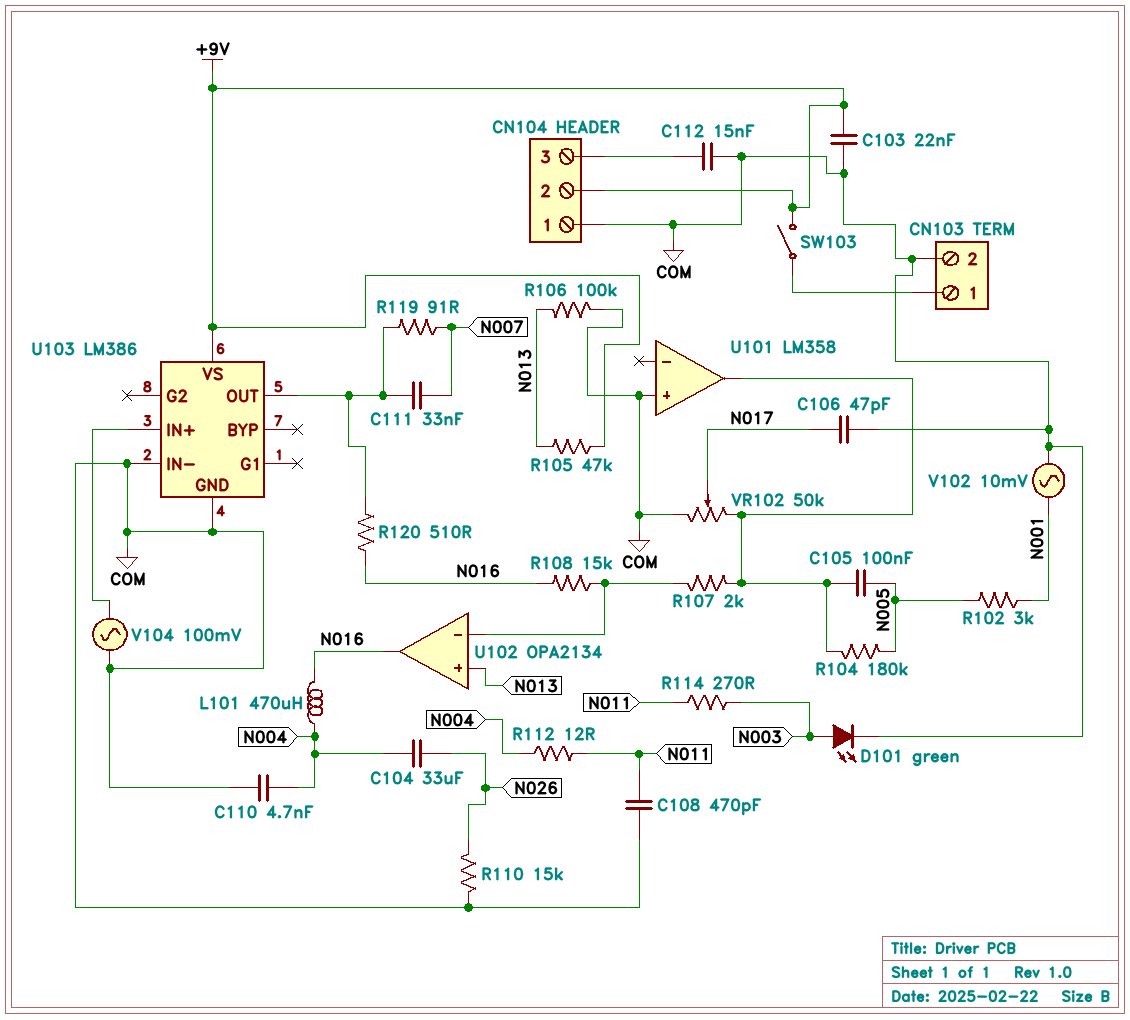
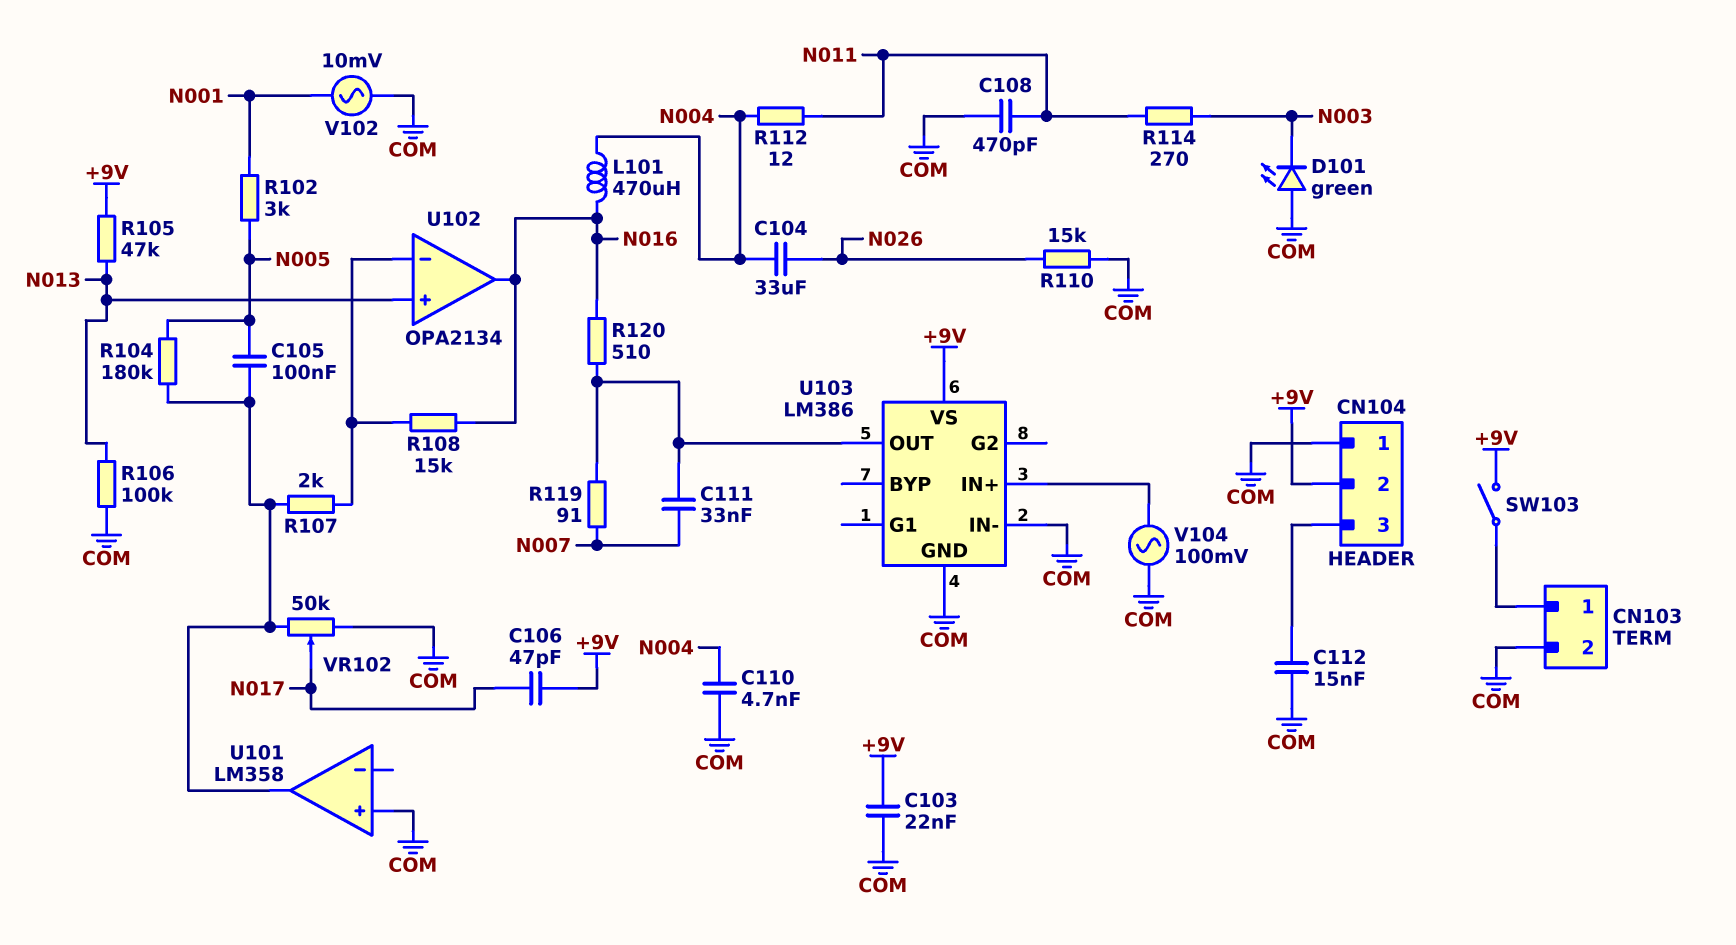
C106: 47pF (COM, N017) -> 47pF (+9V, N017)
D101: LED green (A N003, K COM) -> LED green (A COM, K N003)

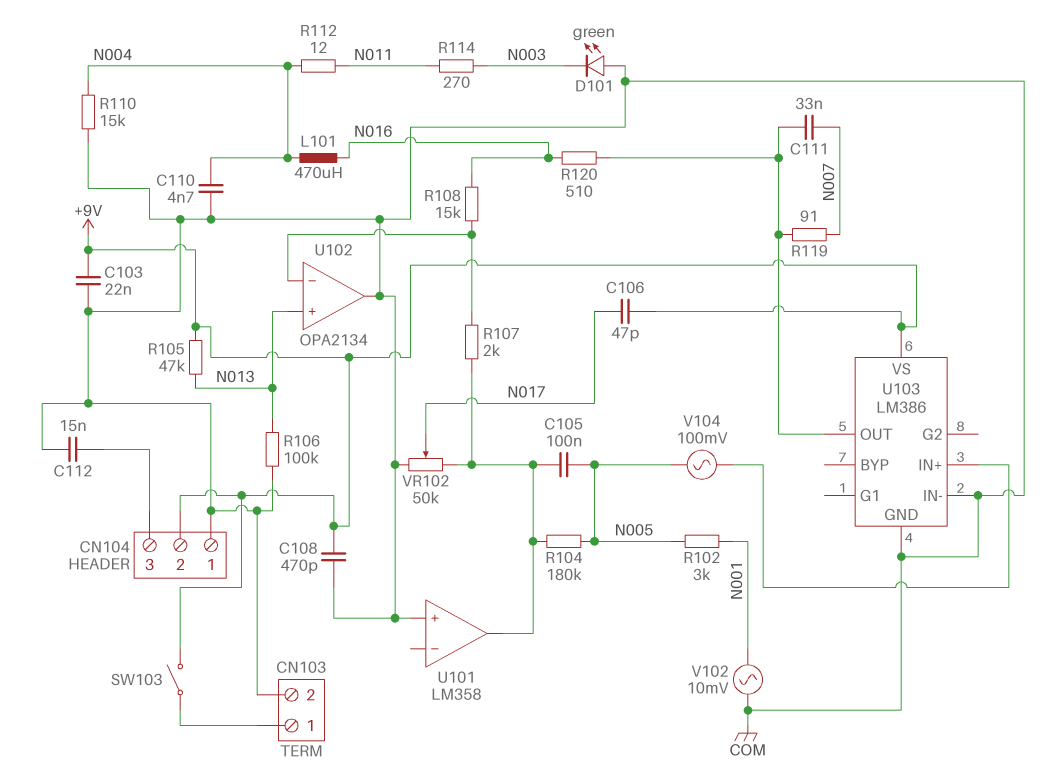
C104: 33uF (N004, N026) -> none
C108: 470pF (COM, N011) -> 470pF (+9V, COM)
R110: 15k (COM, N026) -> 15k (COM, N004)
U102 pin out: N016 -> COM
V104: AC 100mV (COM, U103/IN+) -> AC 100mV (N005, U103/IN+)

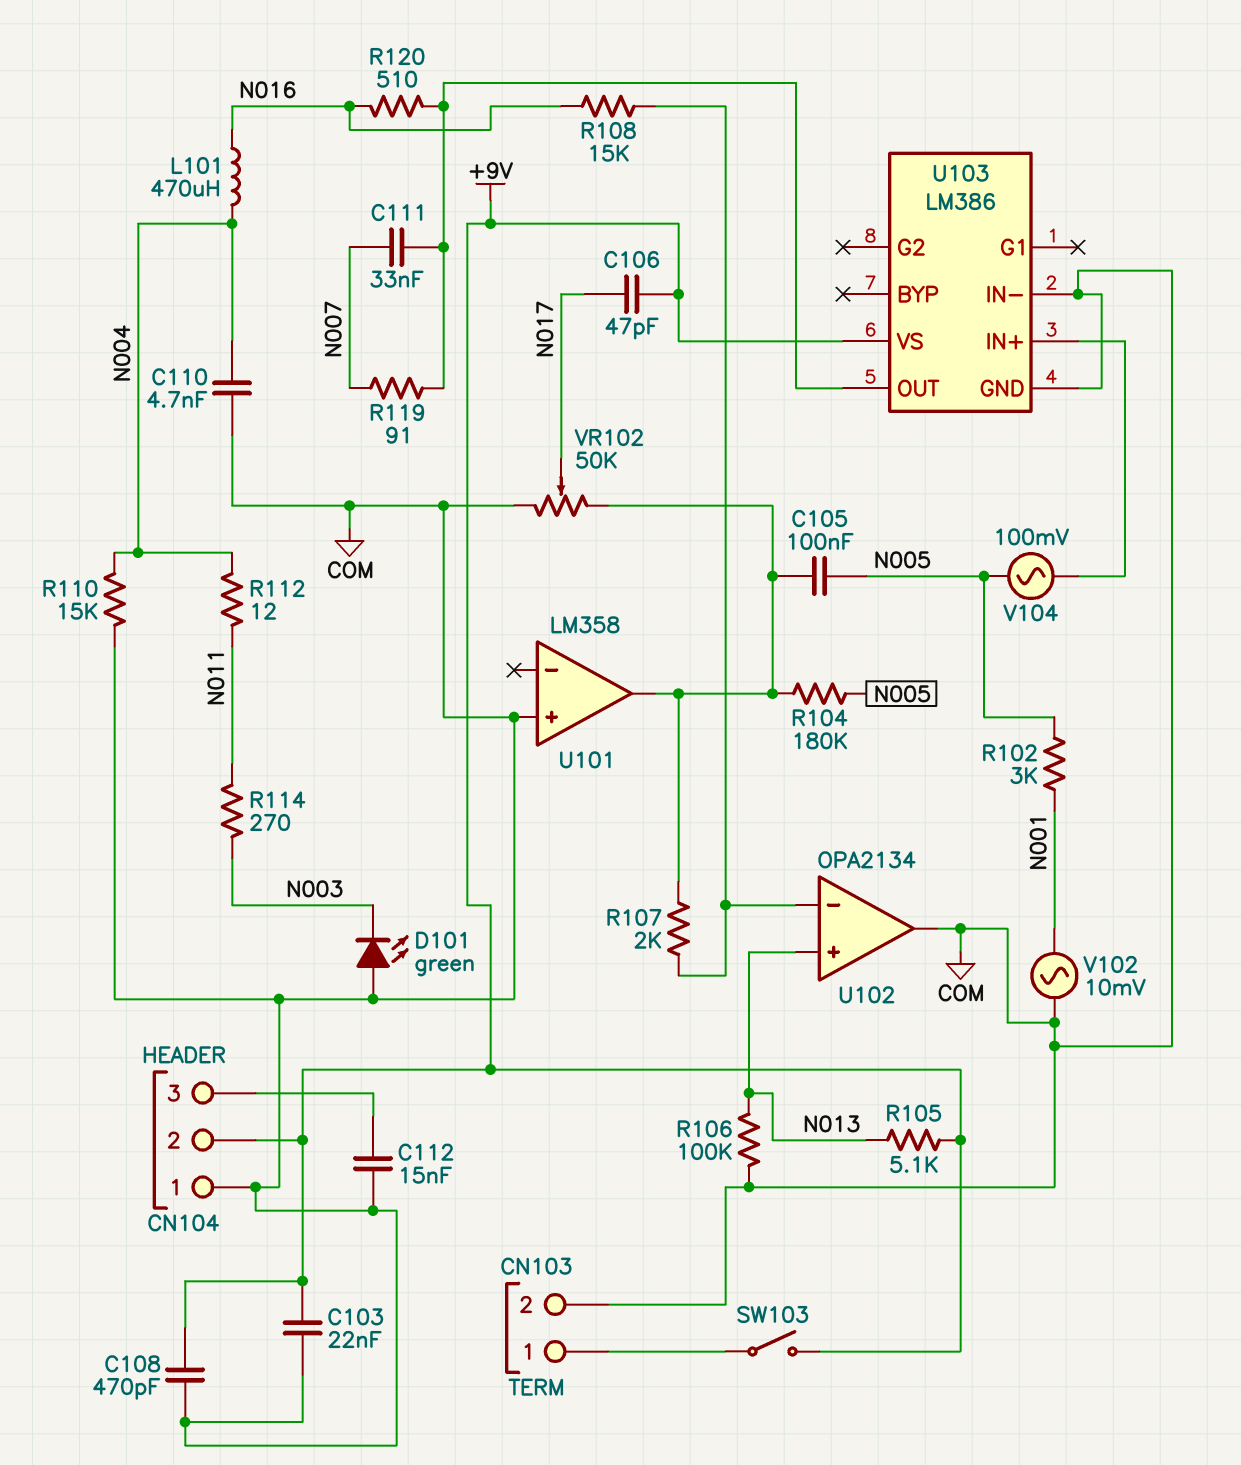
R105: 47k (+9V, N013) -> 5.1k (+9V, N013)

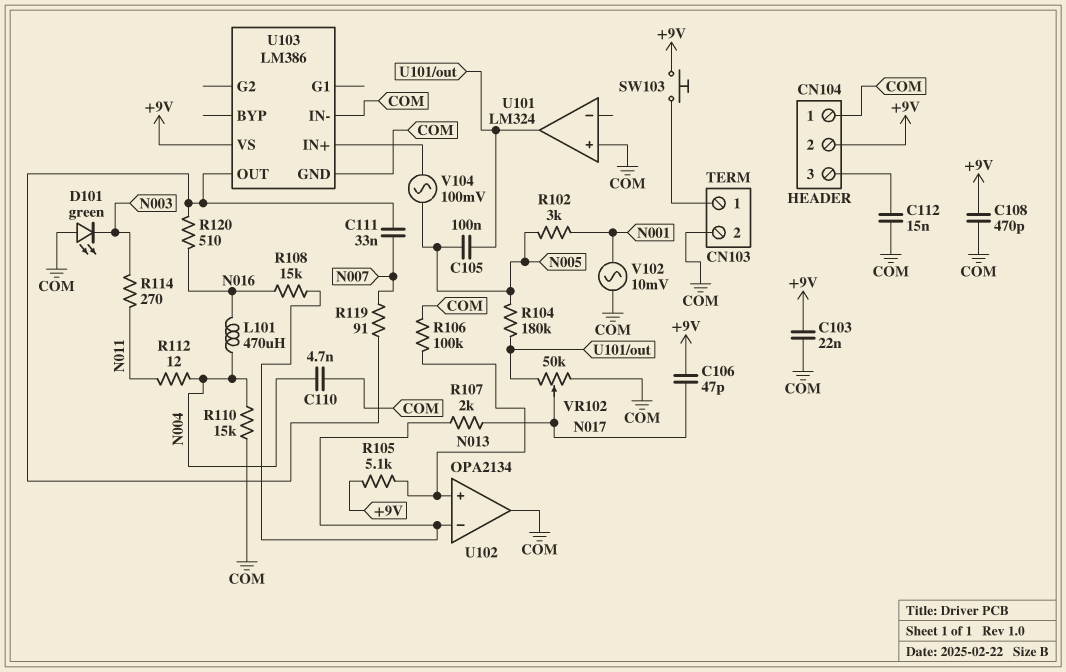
R107: 2k (U101/out, U102/in-) -> 2k (N017, U102/in-)
SW103: switch (+9V, CN103/1) -> button (+9V, CN103/1)
U101: LM358 -> LM324

